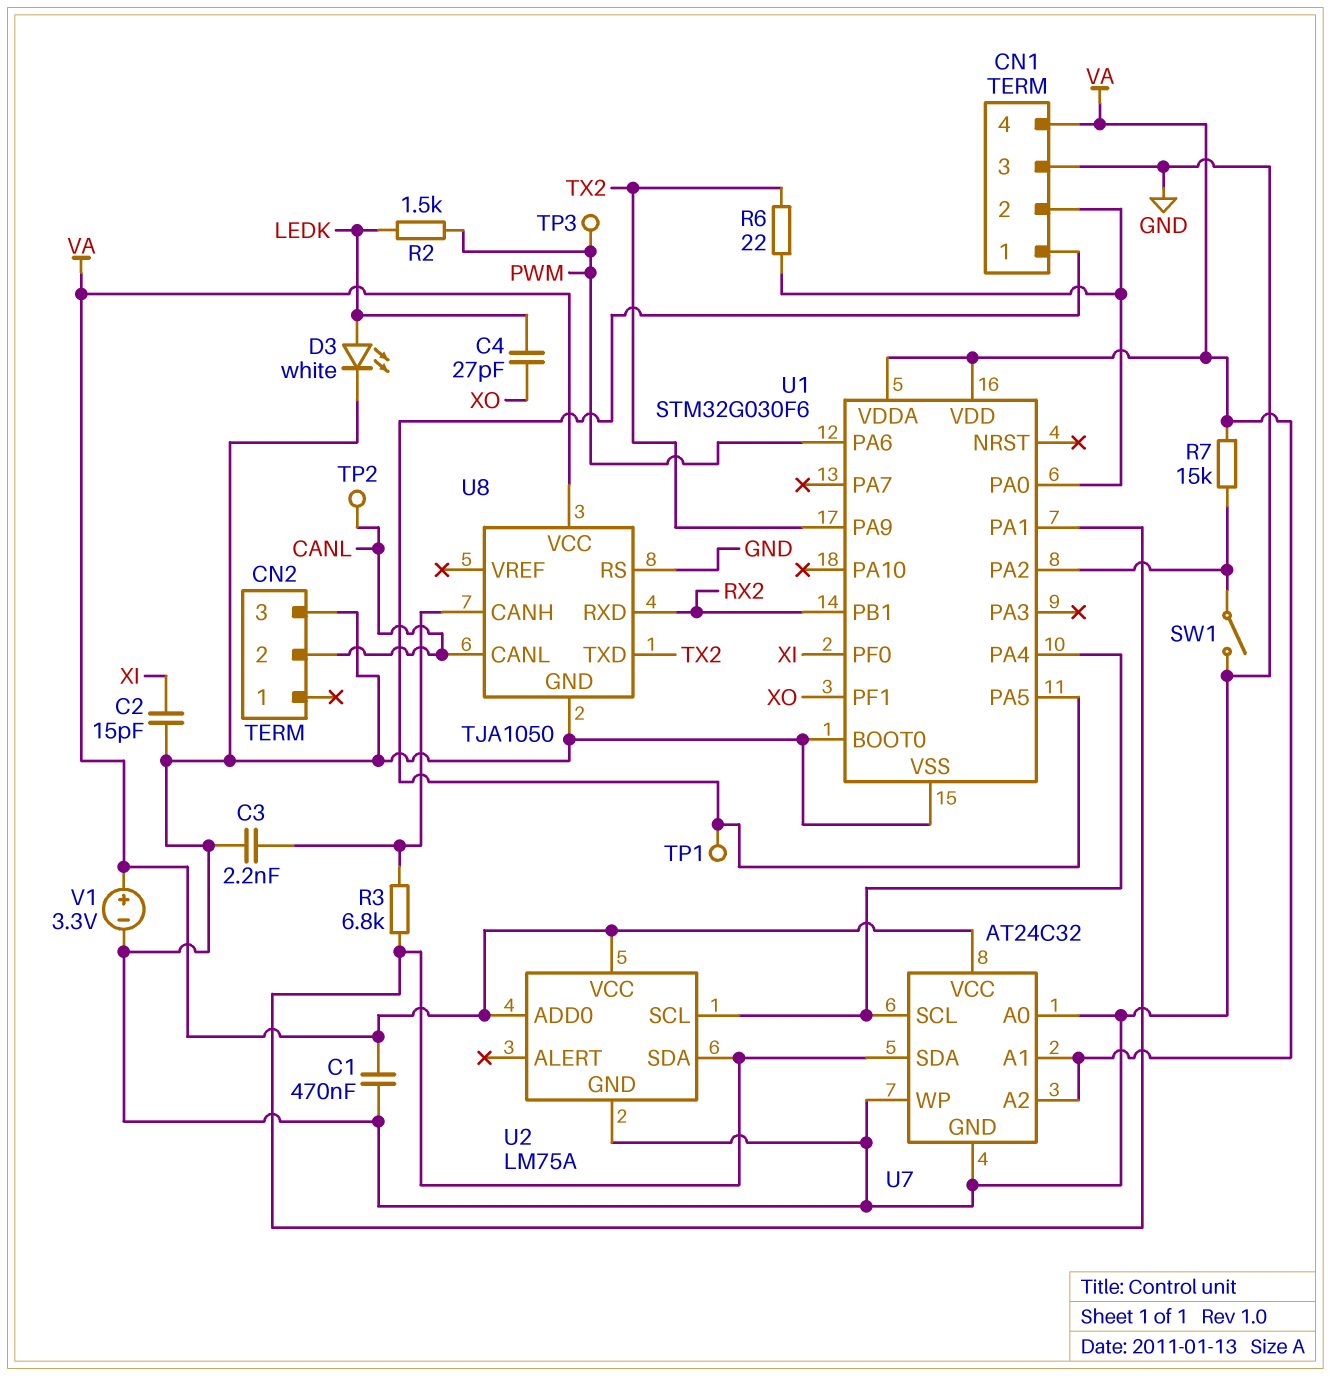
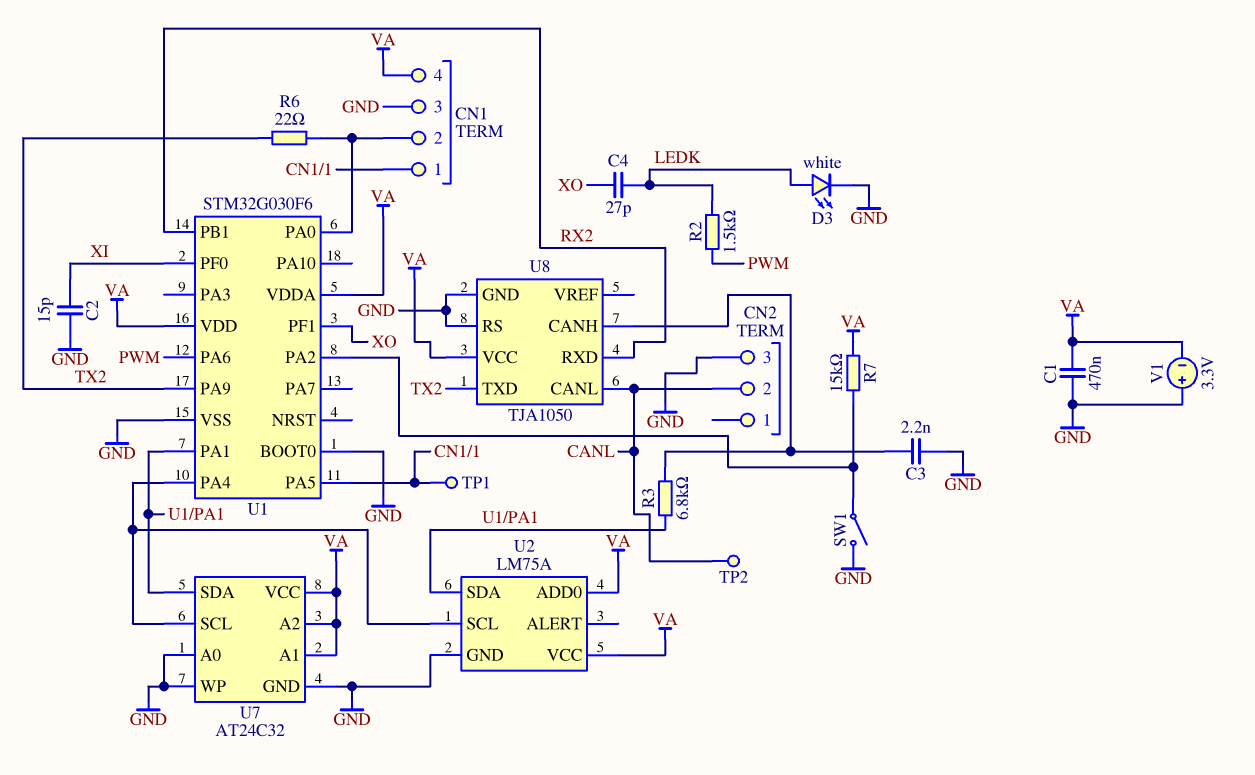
TP3: test point (PWM) -> none
V1: 3.3V (plus VA, minus GND) -> 3.3V (plus GND, minus VA)

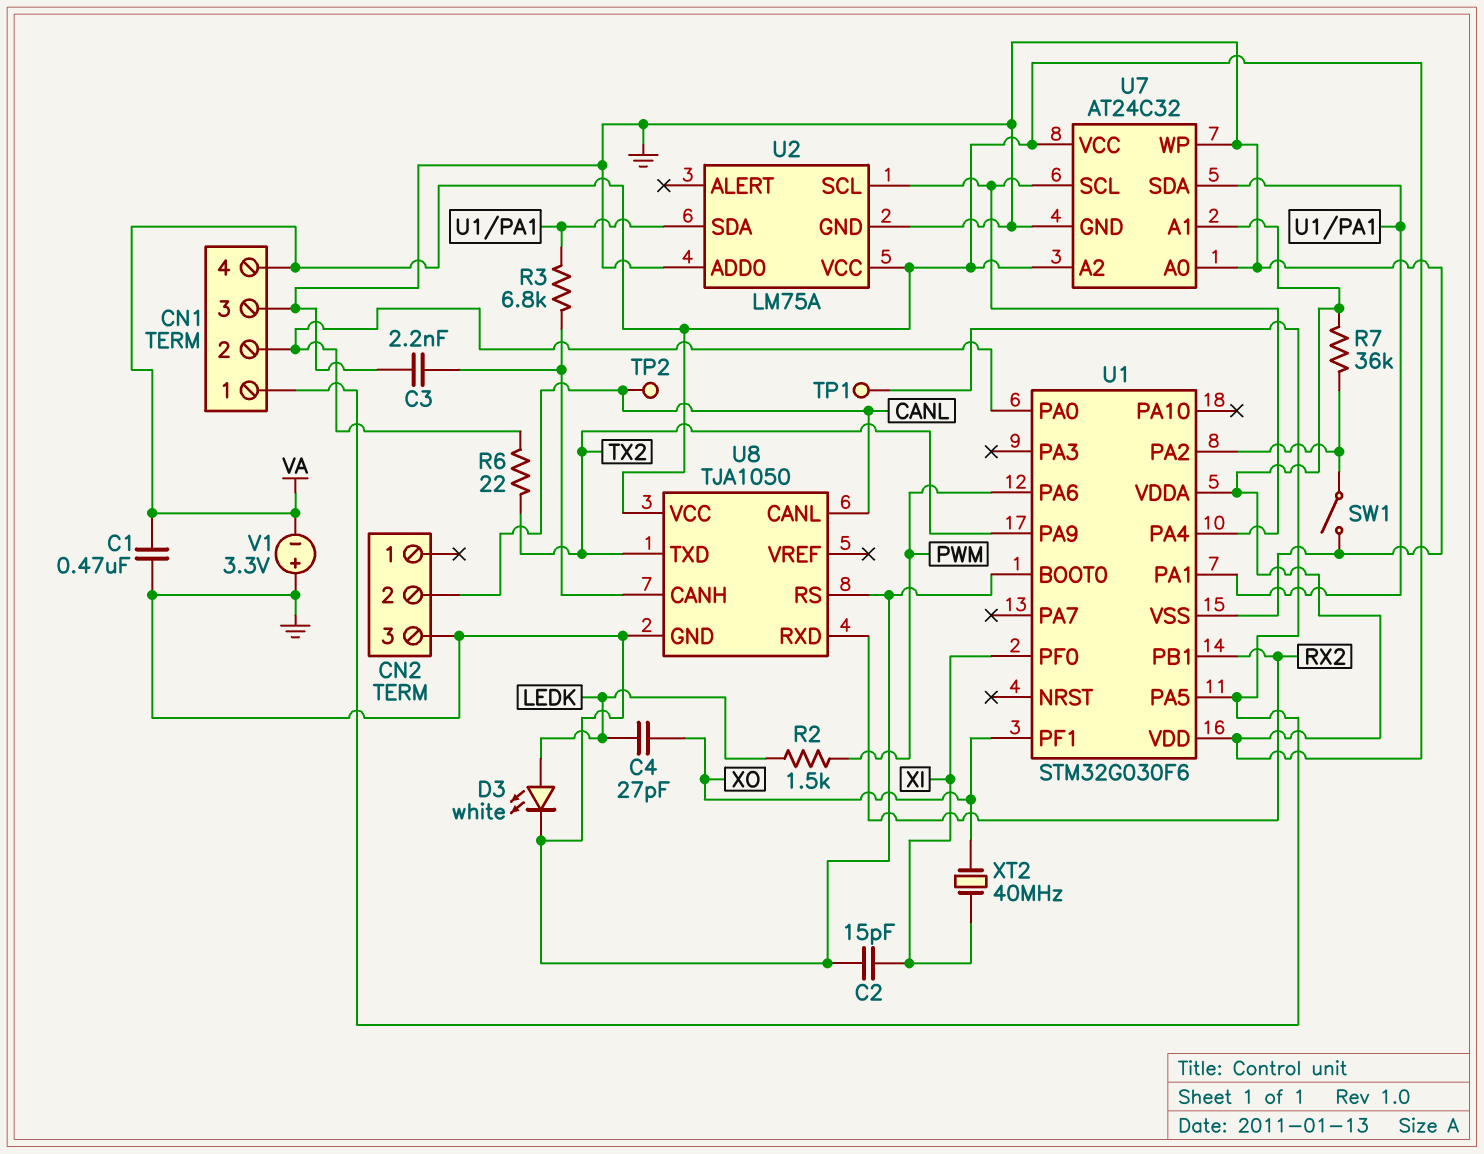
R7: 15k (U1/PA2, VA) -> 36k (U1/PA2, VA)
U2 pin ADD0: VA -> GND
XT2: none -> 40MHz (XI, XO)

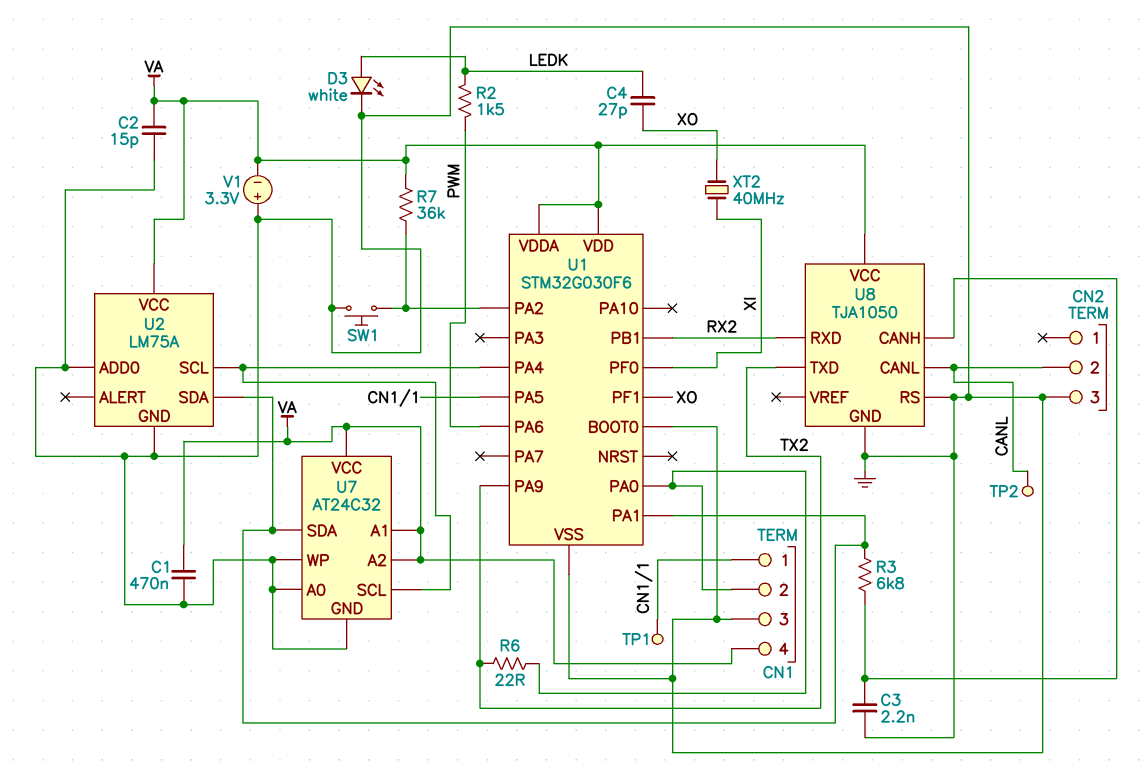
C2: 15pF (GND, XI) -> 15pF (GND, VA)
SW1: switch (GND, U1/PA2) -> button (GND, U1/PA2)

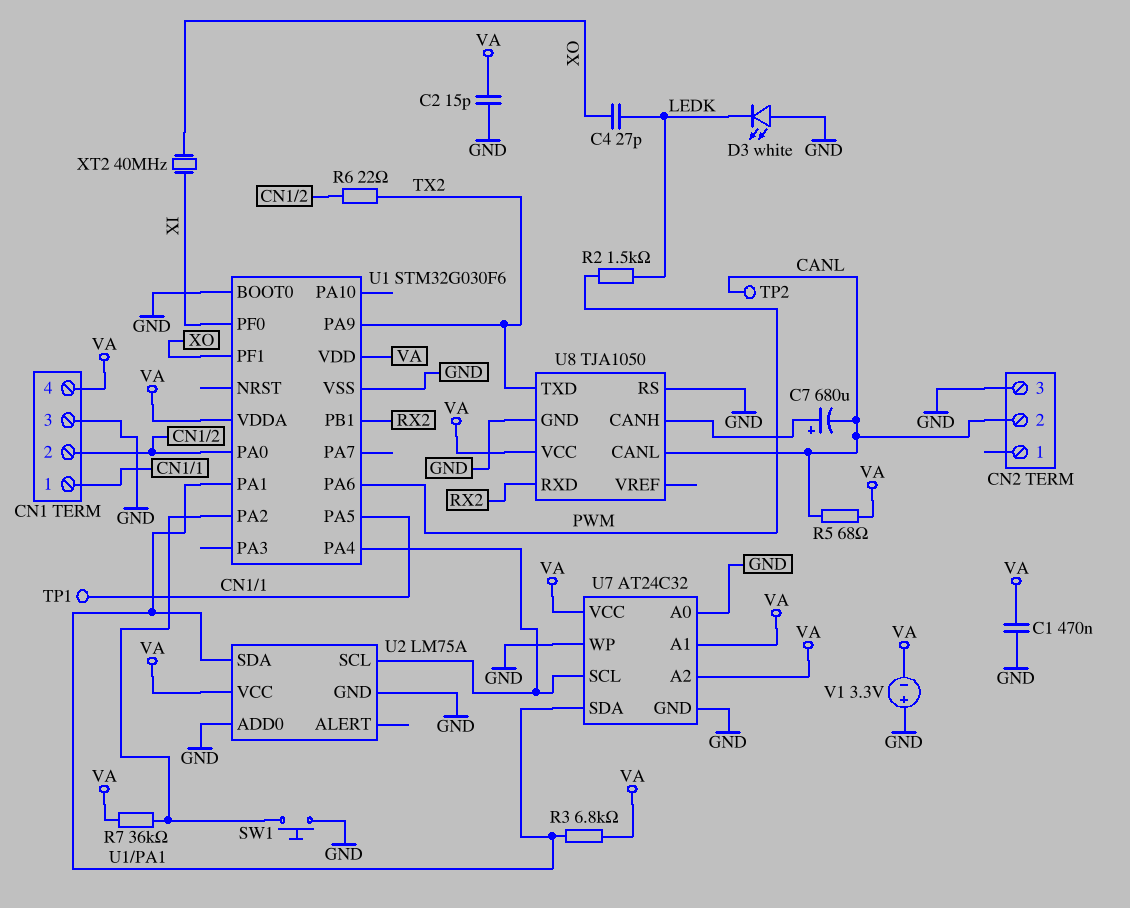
C3: 2.2nF (GND, U8/CANH) -> none
C7: none -> 680uF (plus U8/CANH, minus CANL)
D3: LED white (A LEDK, K GND) -> LED white (A GND, K LEDK)
R3: 6.8k (U1/PA1, U8/CANH) -> 6.8k (U1/PA1, VA)
R5: none -> 68 (CANL, VA)

